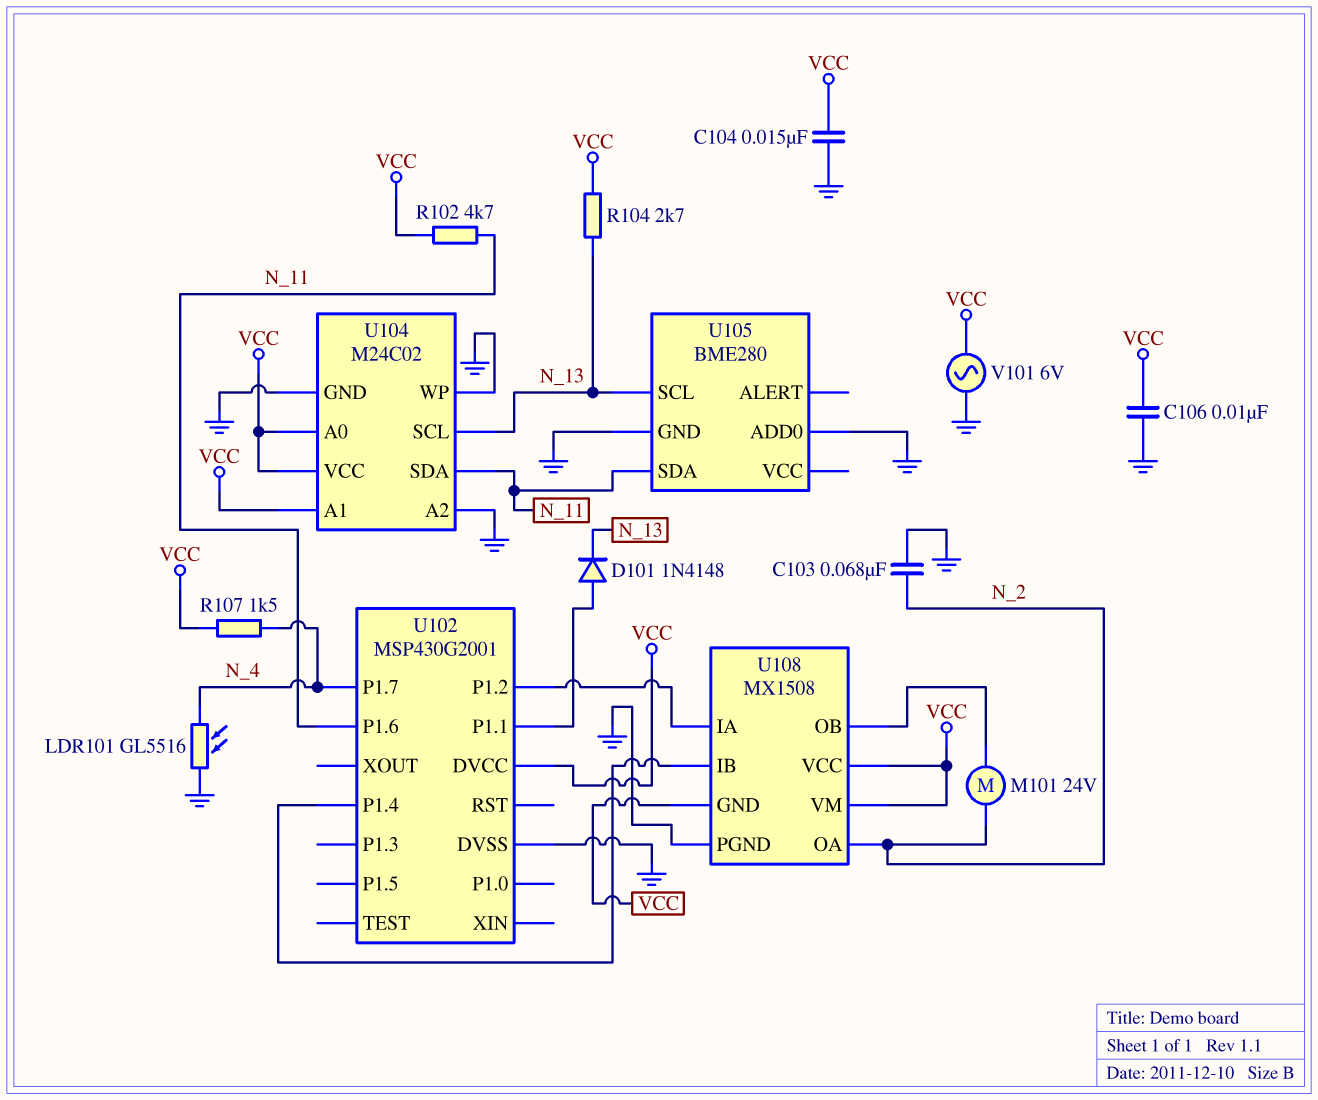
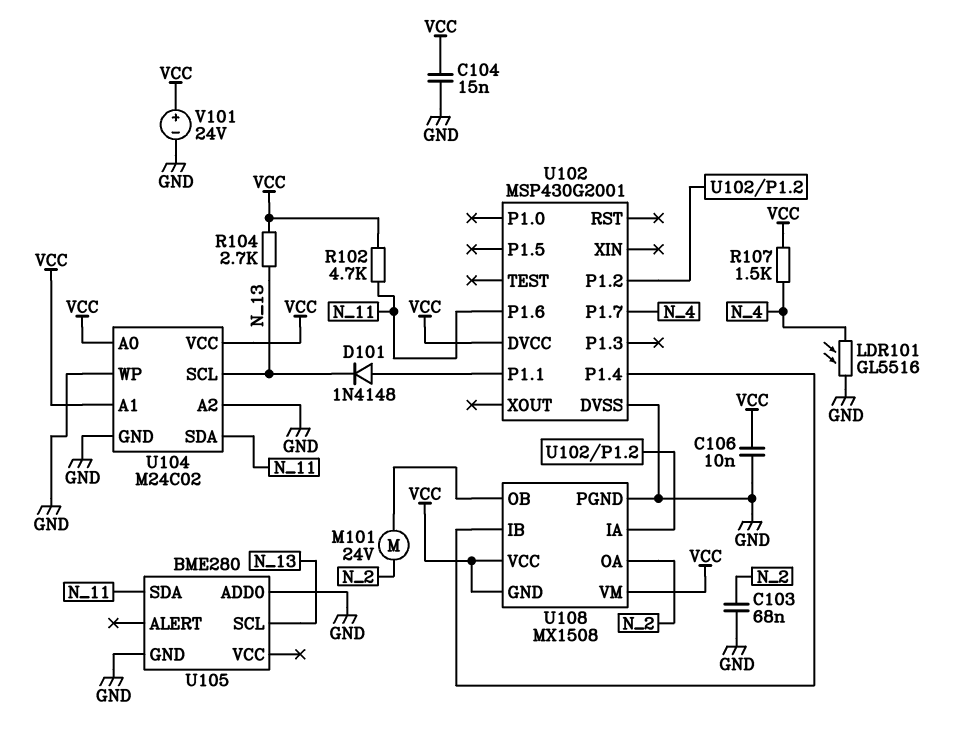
V101: AC 6V (GND, VCC) -> 24V (plus VCC, minus GND)

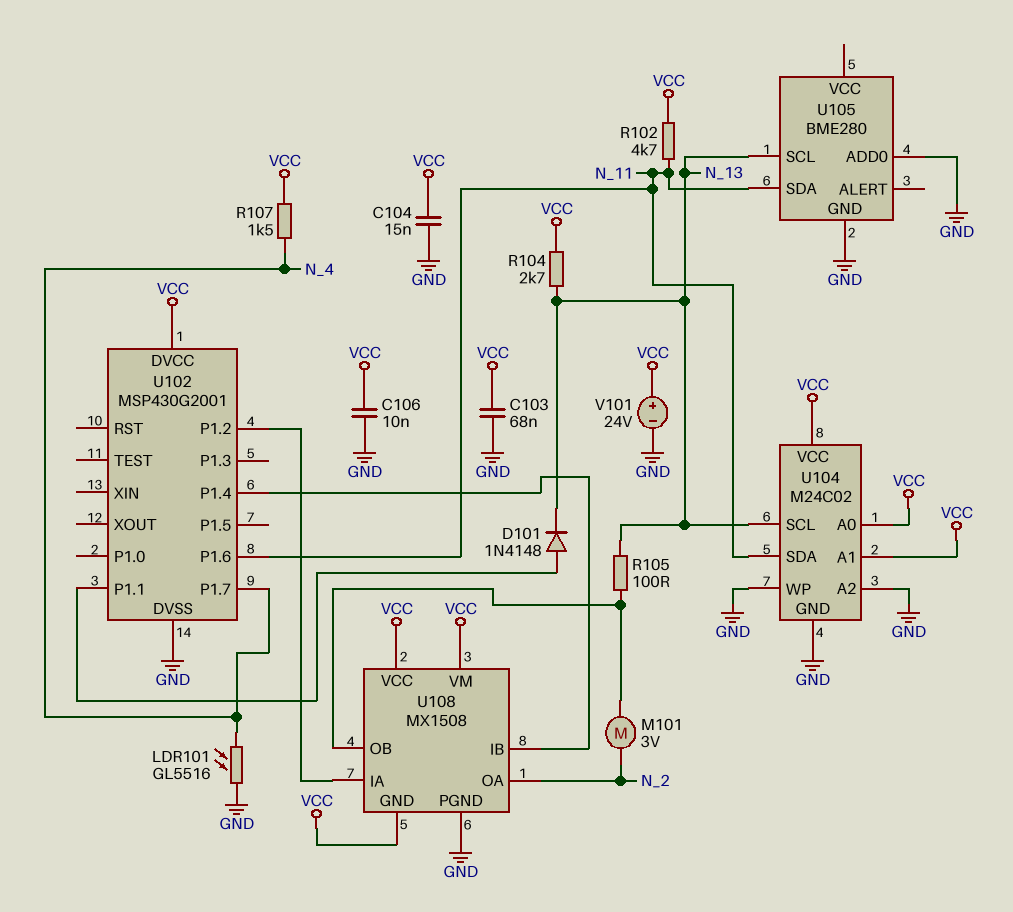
C103: 68nF (GND, N_2) -> 68nF (GND, VCC)
M101: motor 24V (N_2, U108/OB) -> motor 3V (N_2, U108/OB)
R105: none -> 100 (N_13, U108/OB)

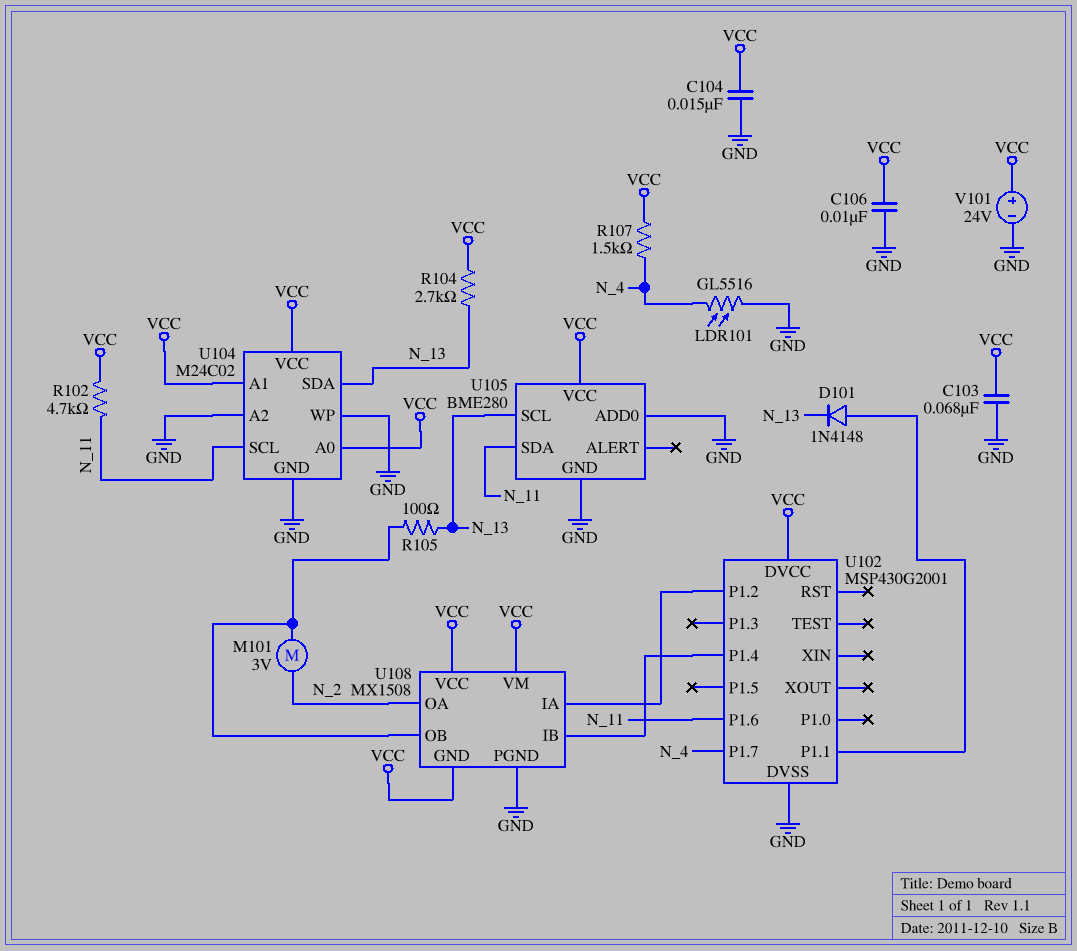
U104 pin SCL: N_13 -> N_11
U104 pin SDA: N_11 -> N_13
U105 pin VCC: none -> VCC

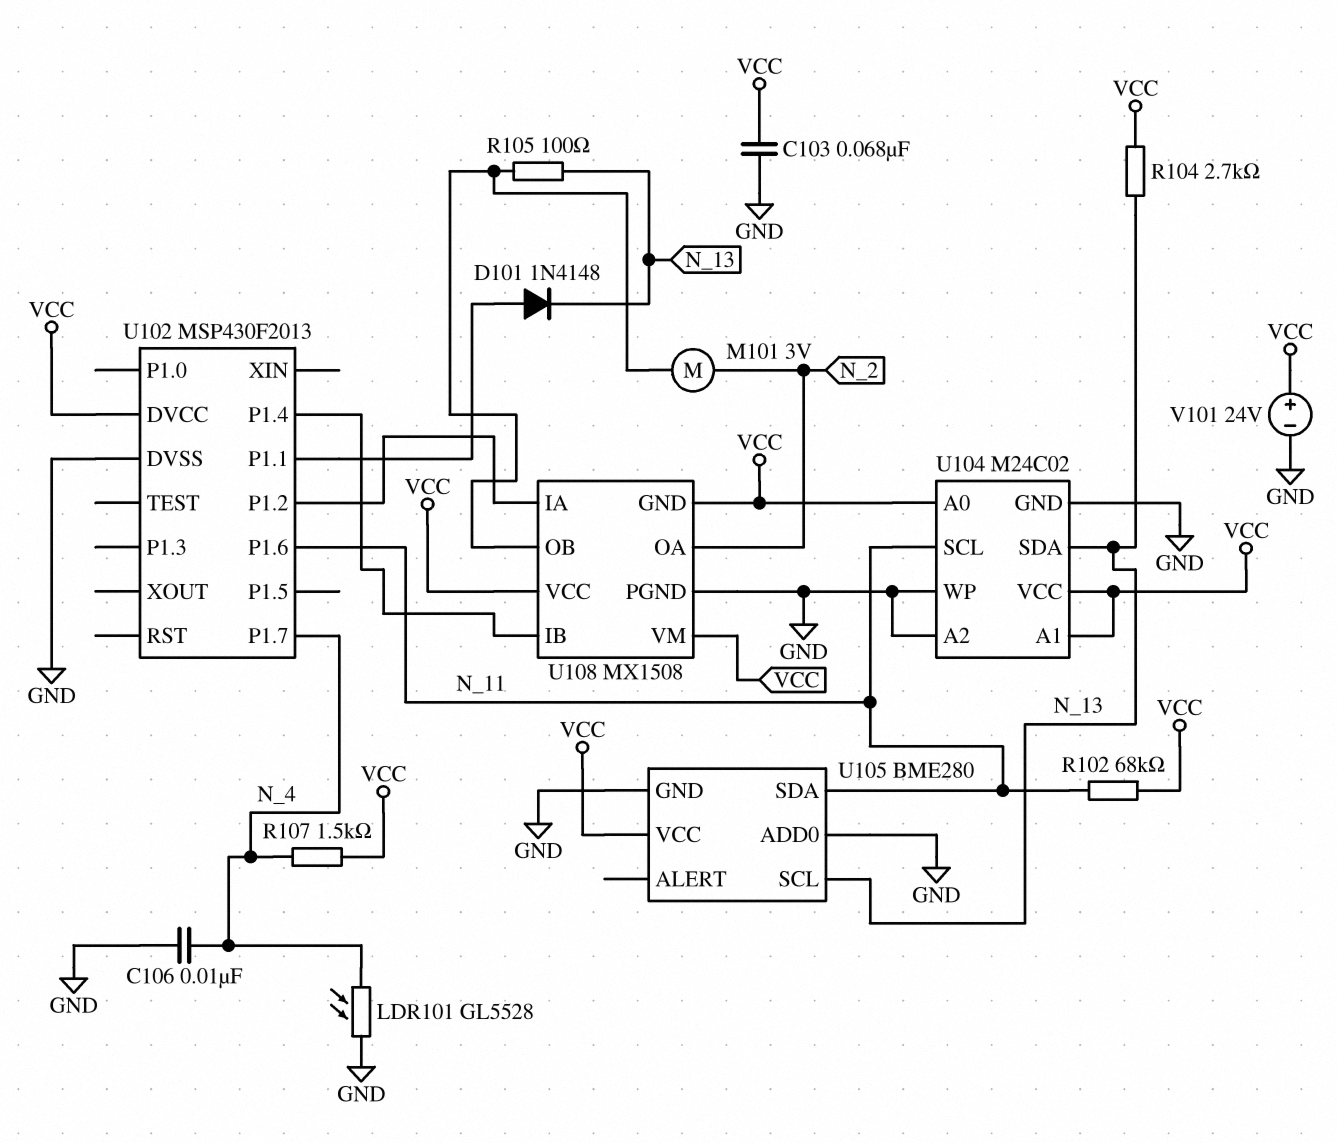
C104: 15nF (GND, VCC) -> none
C106: 10nF (GND, VCC) -> 10nF (GND, N_4)
LDR101: GL5516 (GND, N_4) -> GL5528 (GND, N_4)
R102: 4.7k (N_11, VCC) -> 68k (N_11, VCC)
U102: MSP430G2001 -> MSP430F2013

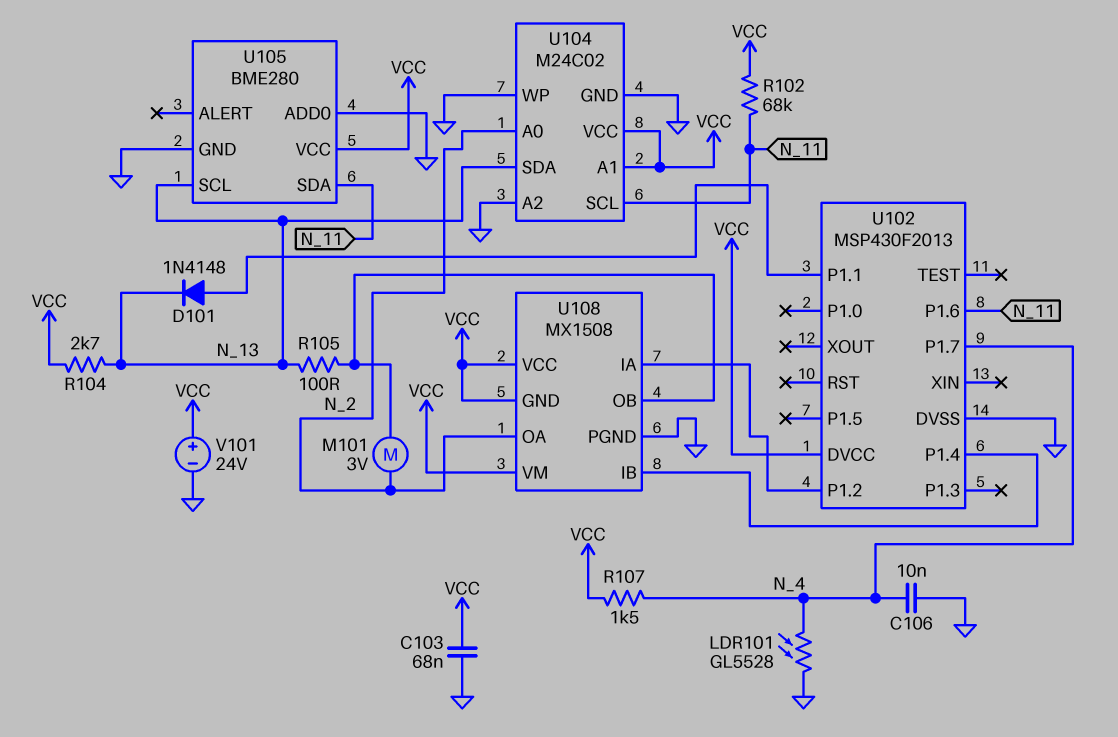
U104 pin A0: VCC -> N_2

